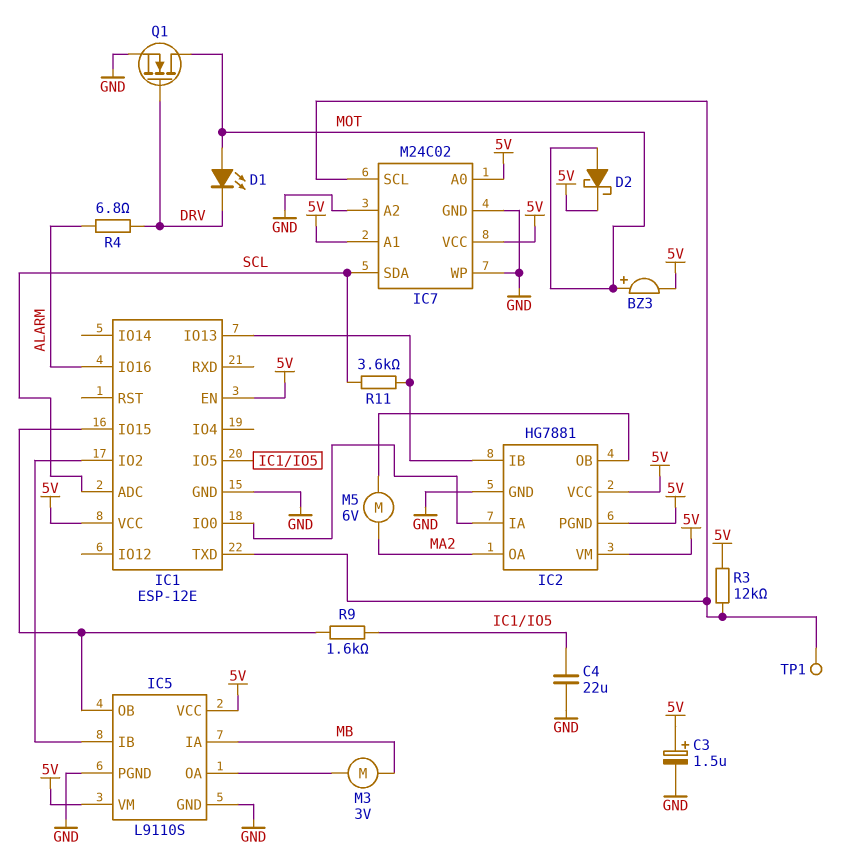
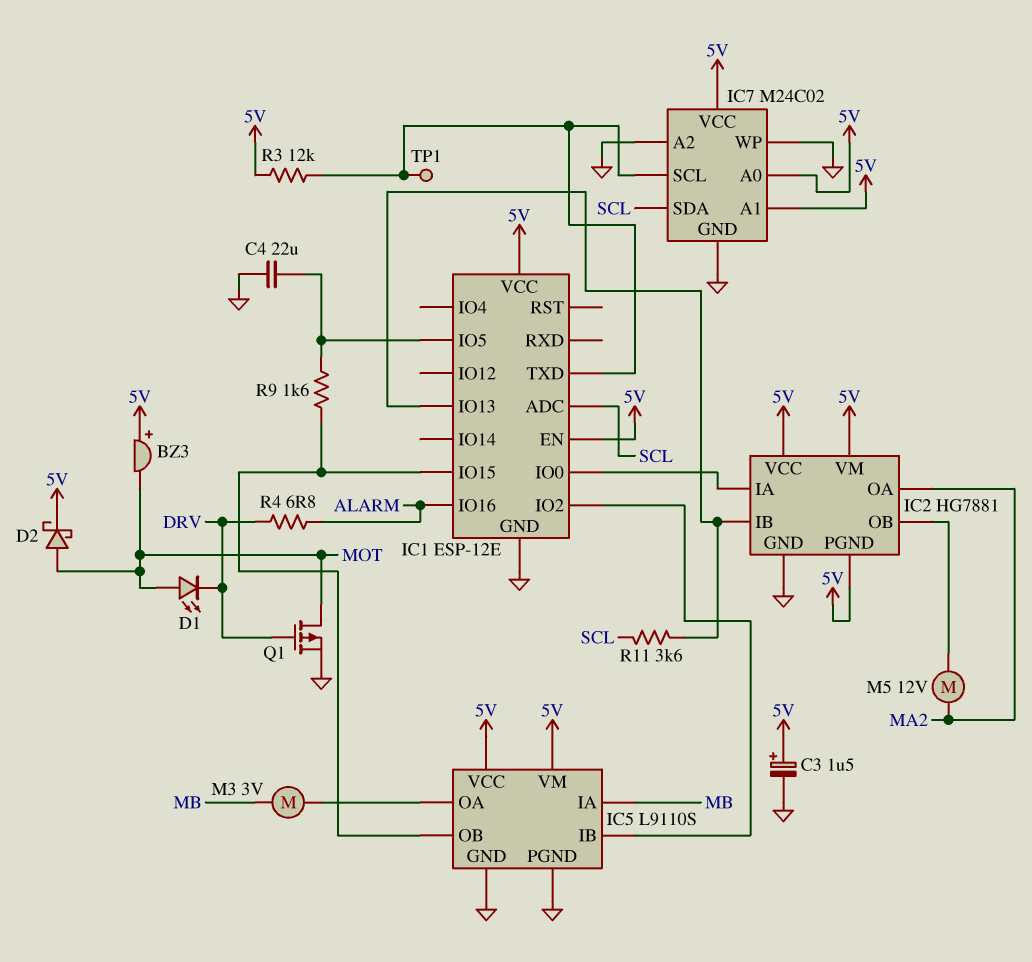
BZ3: buzzer (plus MOT, minus 5V) -> buzzer (plus 5V, minus MOT)
M5: motor 6V (IC2/OB, MA2) -> motor 12V (IC2/OB, MA2)
Q1: NMOS (G DRV, D MOT, S GND) -> PMOS (G DRV, D MOT, S GND)

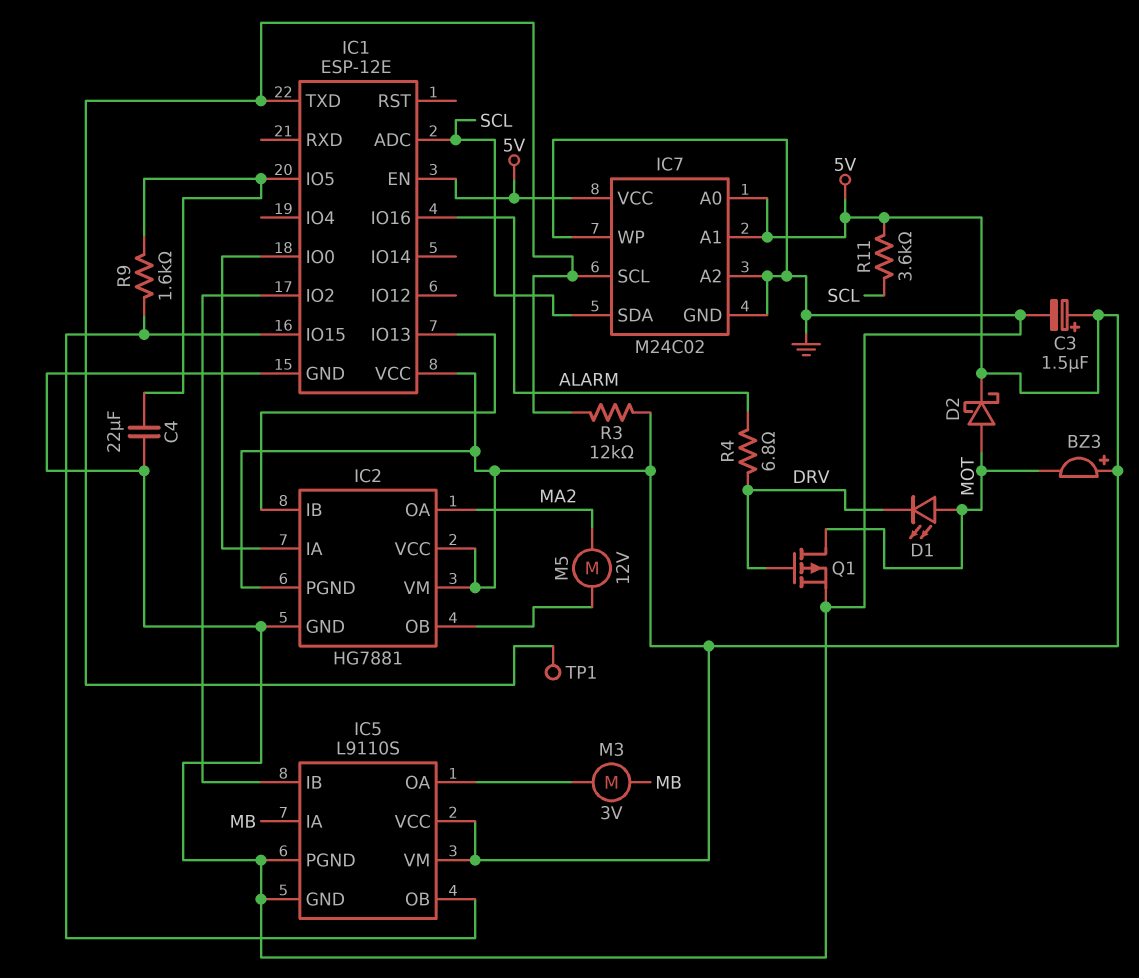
R11: 3.6k (IC1/IO13, SCL) -> 3.6k (5V, SCL)

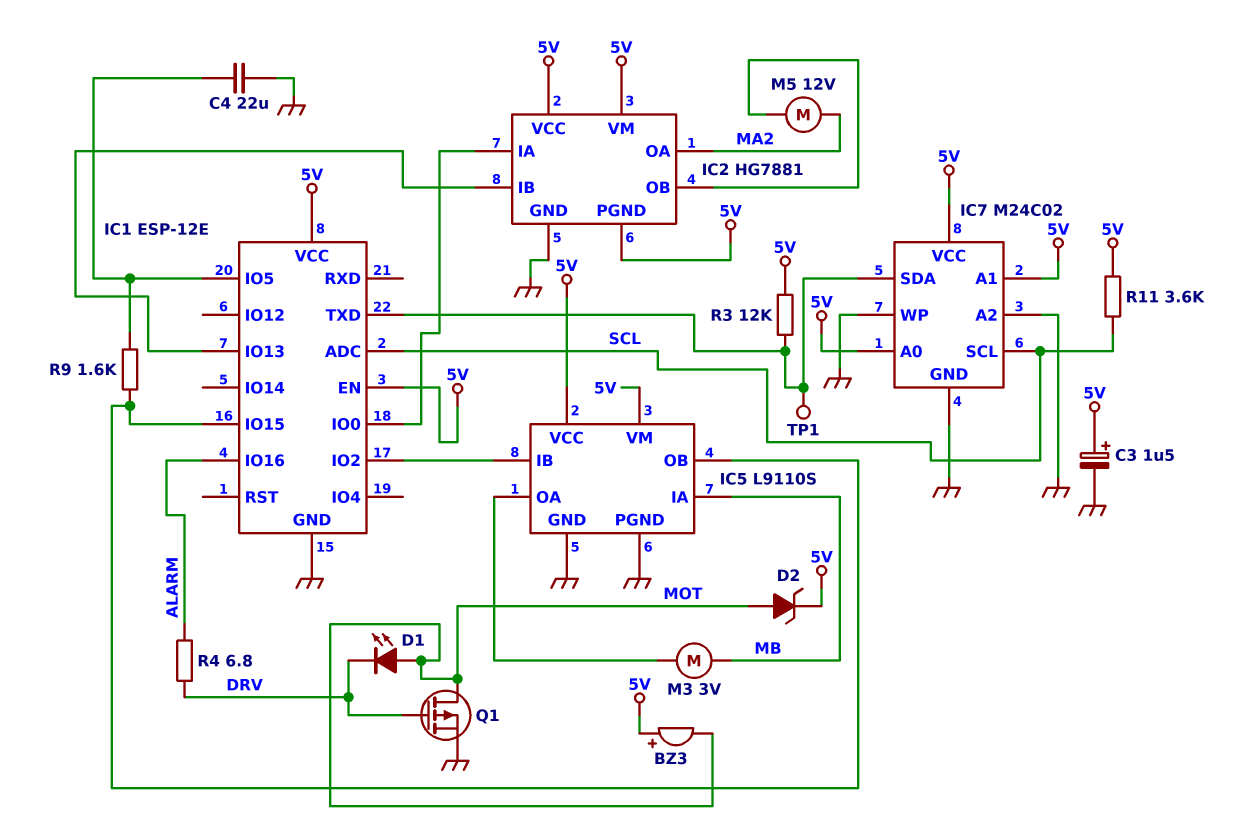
D2: schottky (A MOT, K 5V) -> zener (A MOT, K 5V)
IC7 pin SCL: IC1/TXD -> SCL
IC7 pin SDA: SCL -> IC1/TXD

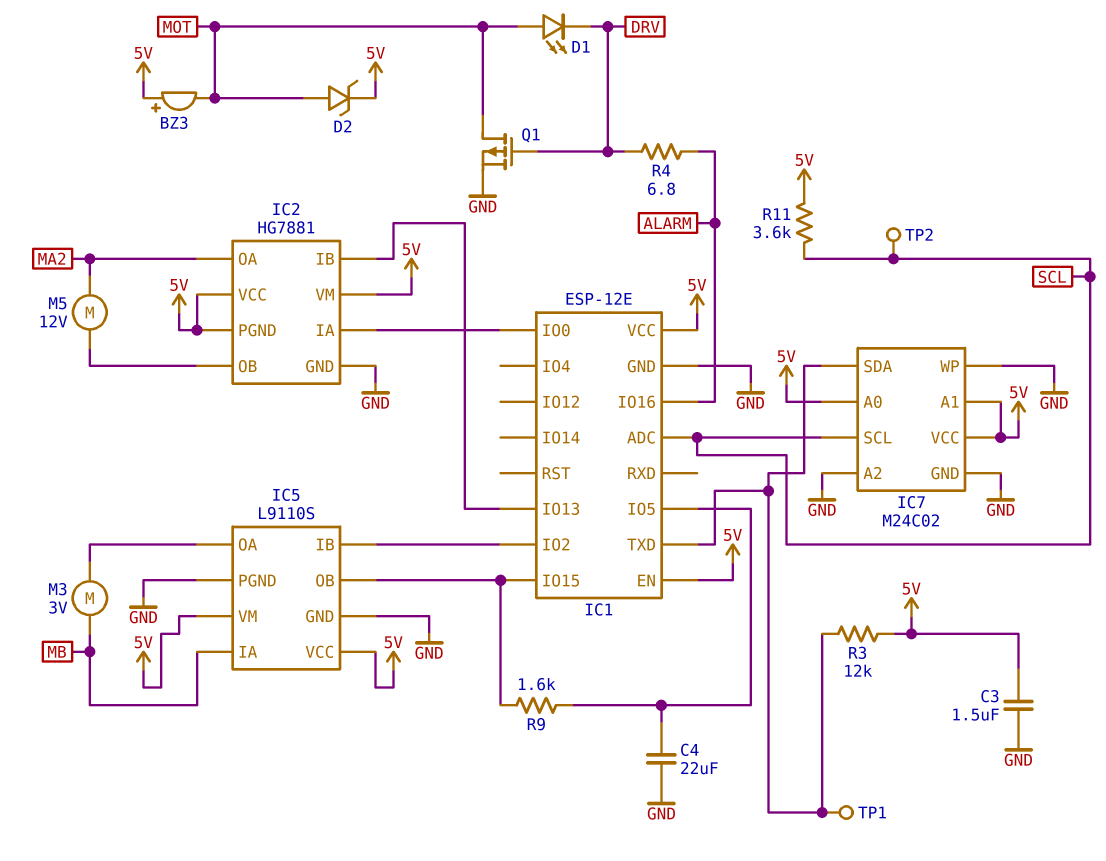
C3: 1.5uF (plus 5V, minus GND) -> 1.5uF (5V, GND)
TP2: none -> test point (SCL)

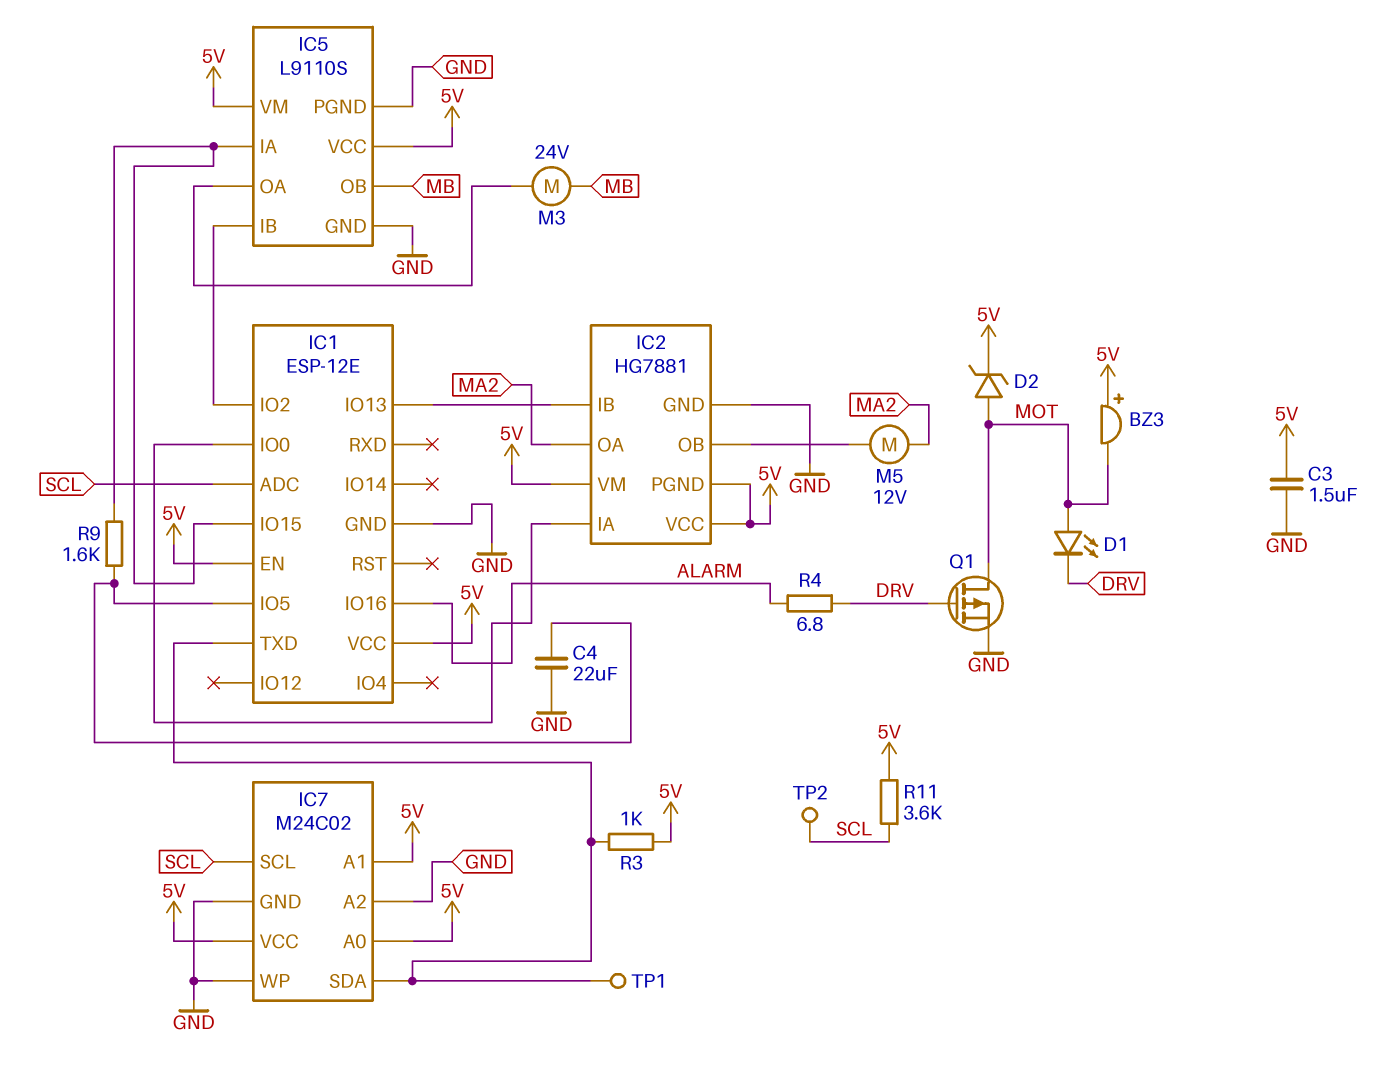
IC5 pin IA: MB -> IC1/IO15
IC5 pin OB: IC1/IO15 -> MB
M3: motor 3V (IC5/OA, MB) -> motor 24V (IC5/OA, MB)
R3: 12k (5V, IC1/TXD) -> 1k (5V, IC1/TXD)

